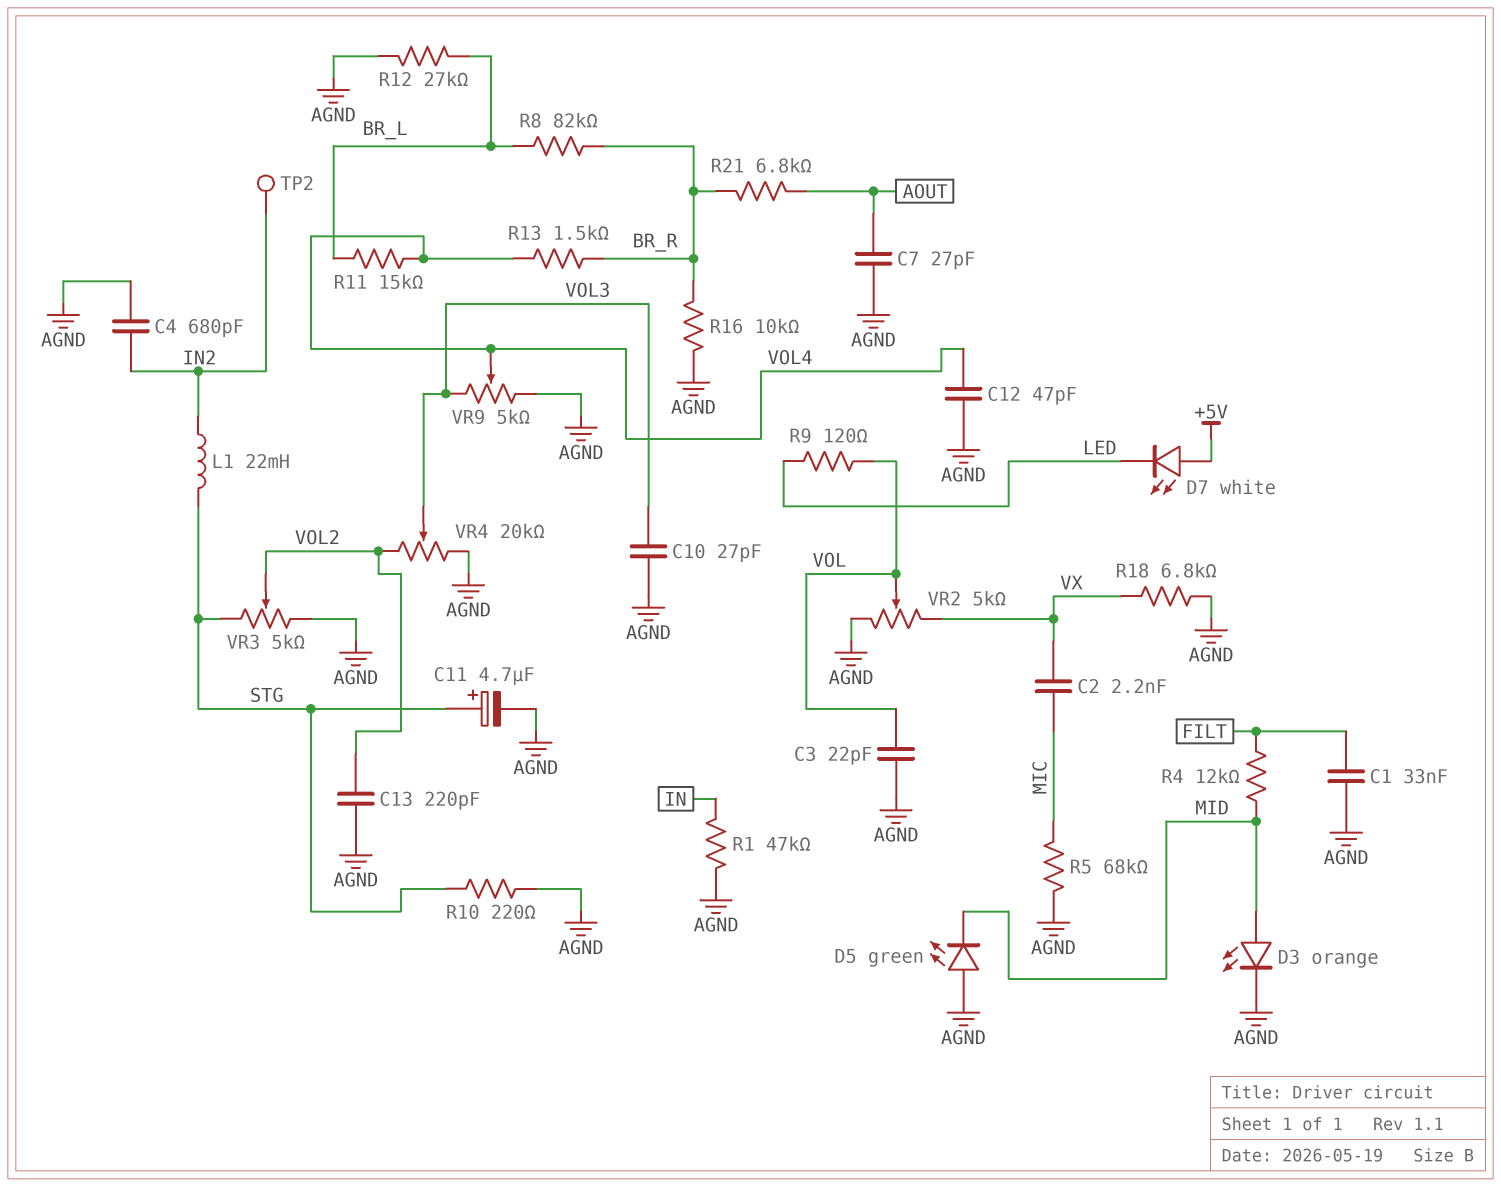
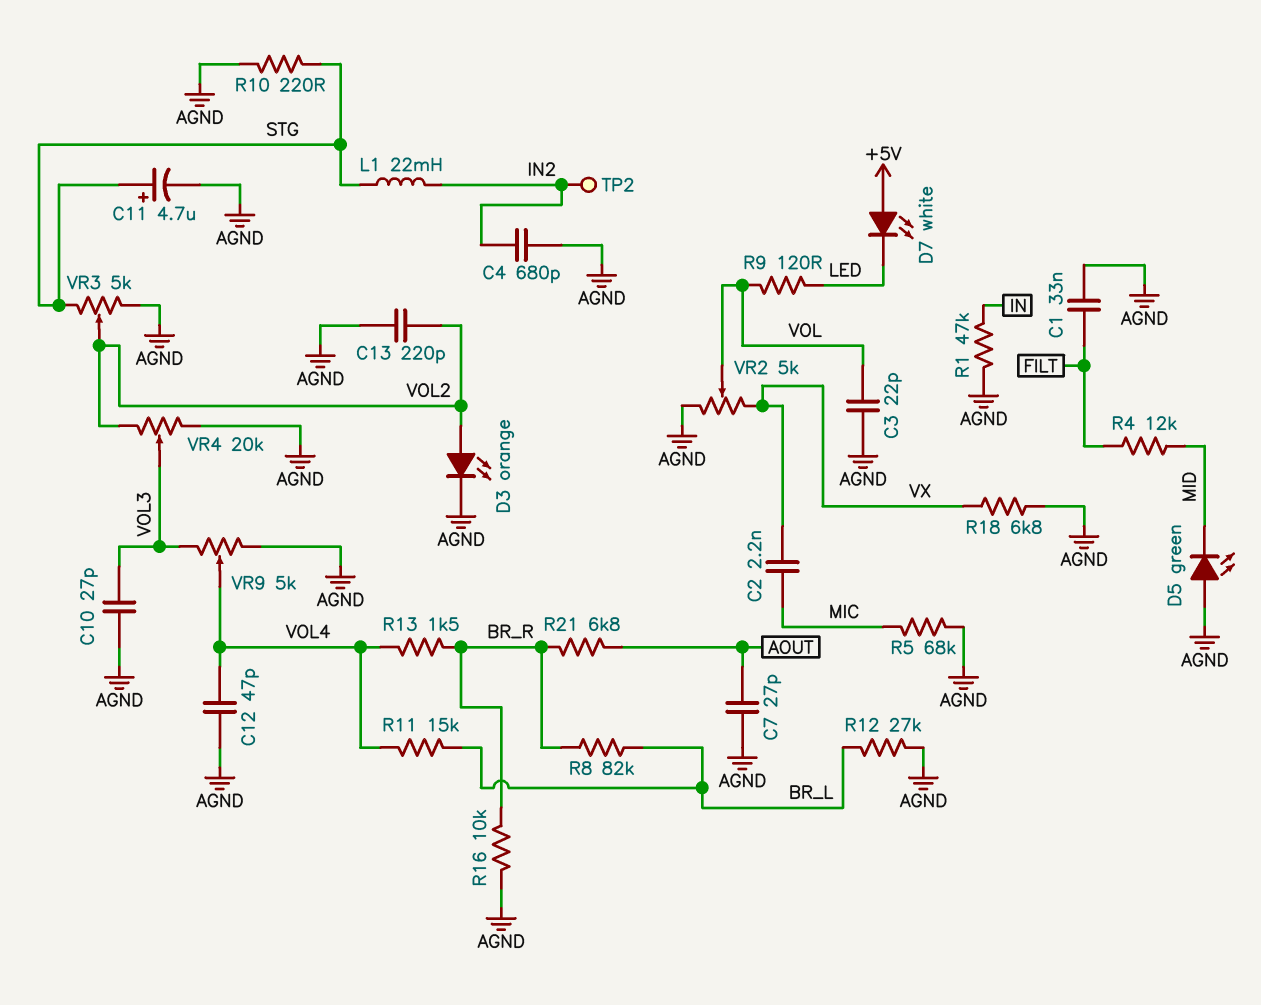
D3: LED orange (A MID, K AGND) -> LED orange (A VOL2, K AGND)

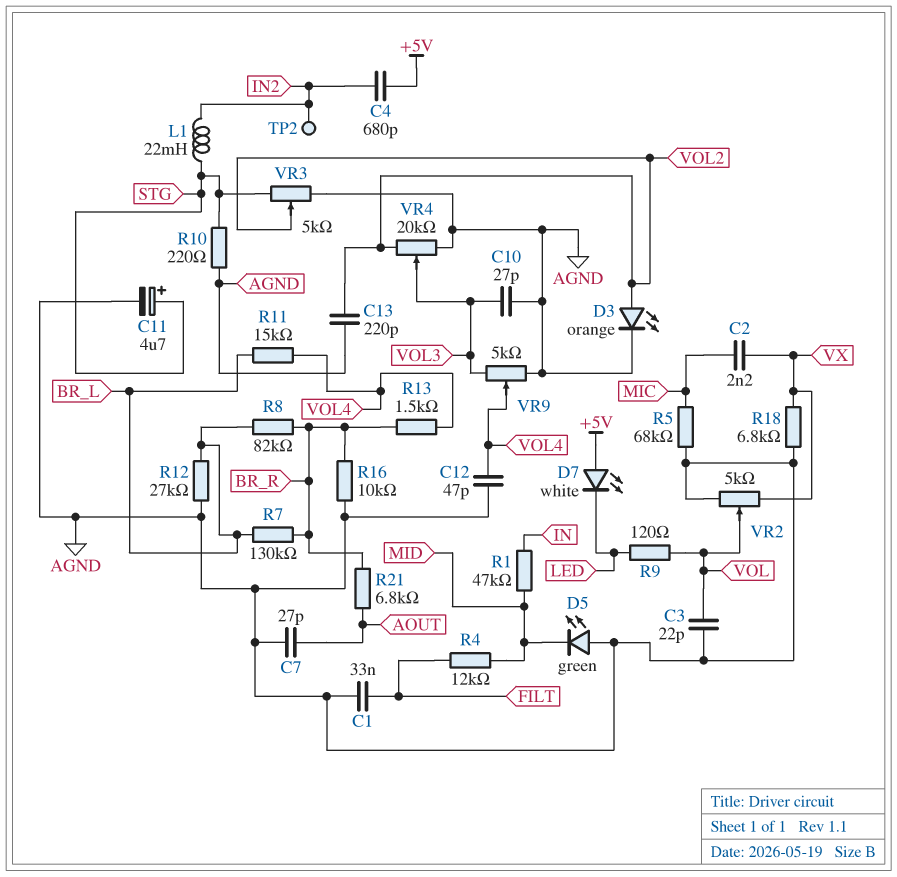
C4: 680pF (AGND, IN2) -> 680pF (+5V, IN2)
R1: 47k (AGND, IN) -> 47k (IN, MID)
R7: none -> 130k (BR_L, BR_R)

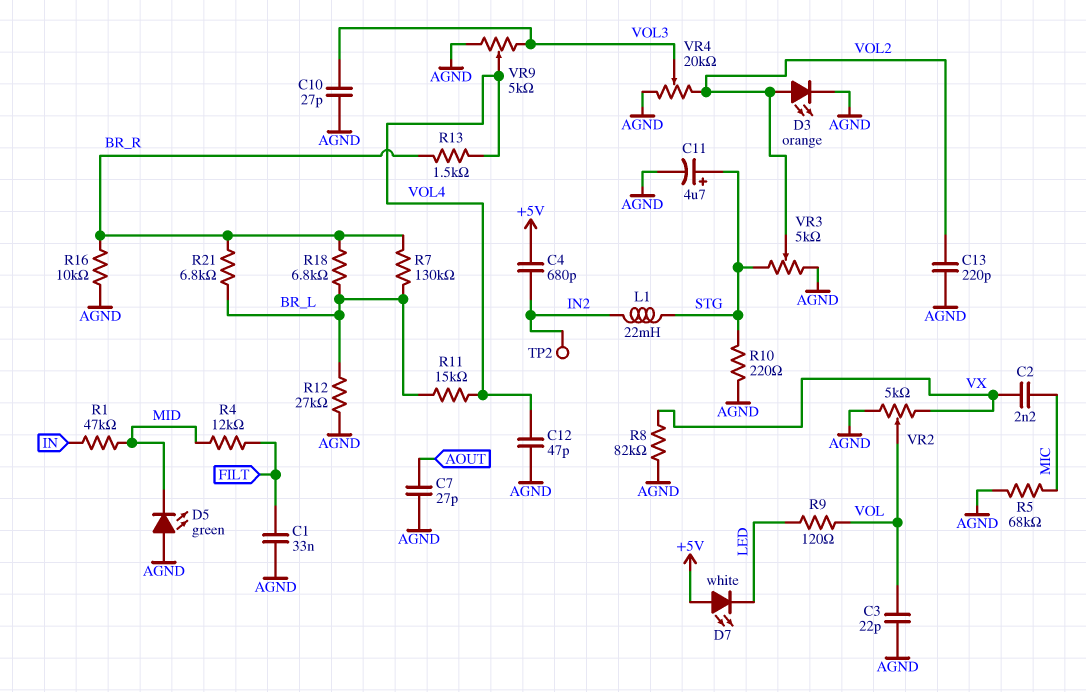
R8: 82k (BR_L, BR_R) -> 82k (AGND, VX)
R18: 6.8k (AGND, VX) -> 6.8k (BR_L, BR_R)
R21: 6.8k (AOUT, BR_R) -> 6.8k (BR_L, BR_R)

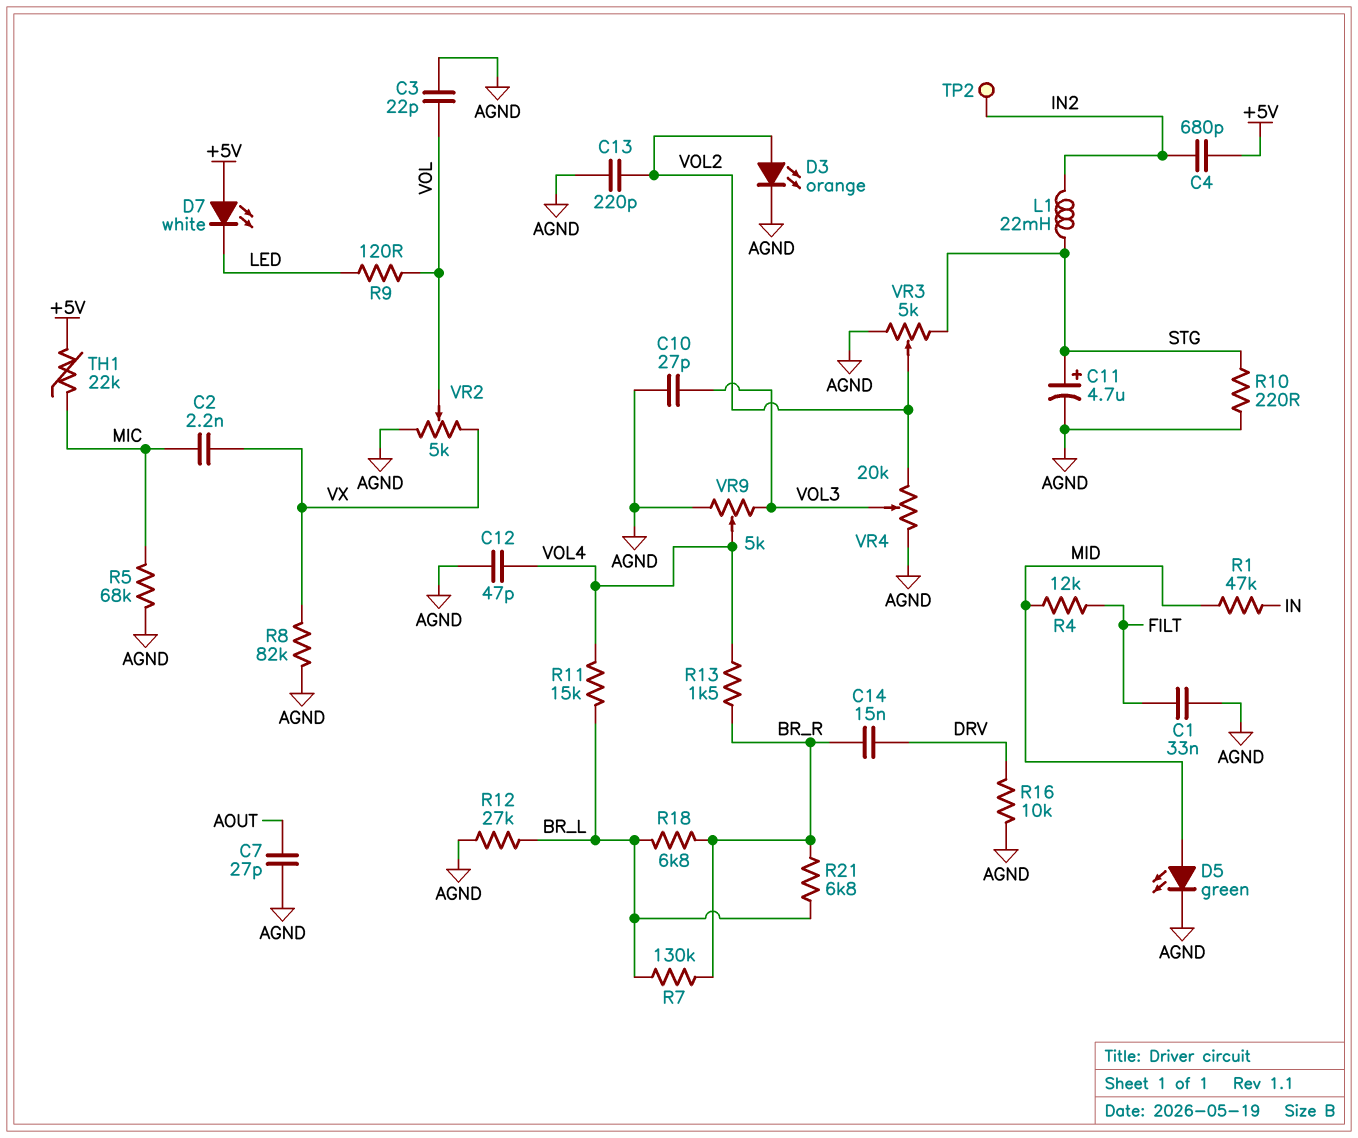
C14: none -> 15nF (BR_R, DRV)
D5: LED green (A AGND, K MID) -> LED green (A MID, K AGND)
R16: 10k (AGND, BR_R) -> 10k (AGND, DRV)
TH1: none -> 22k (+5V, MIC)

